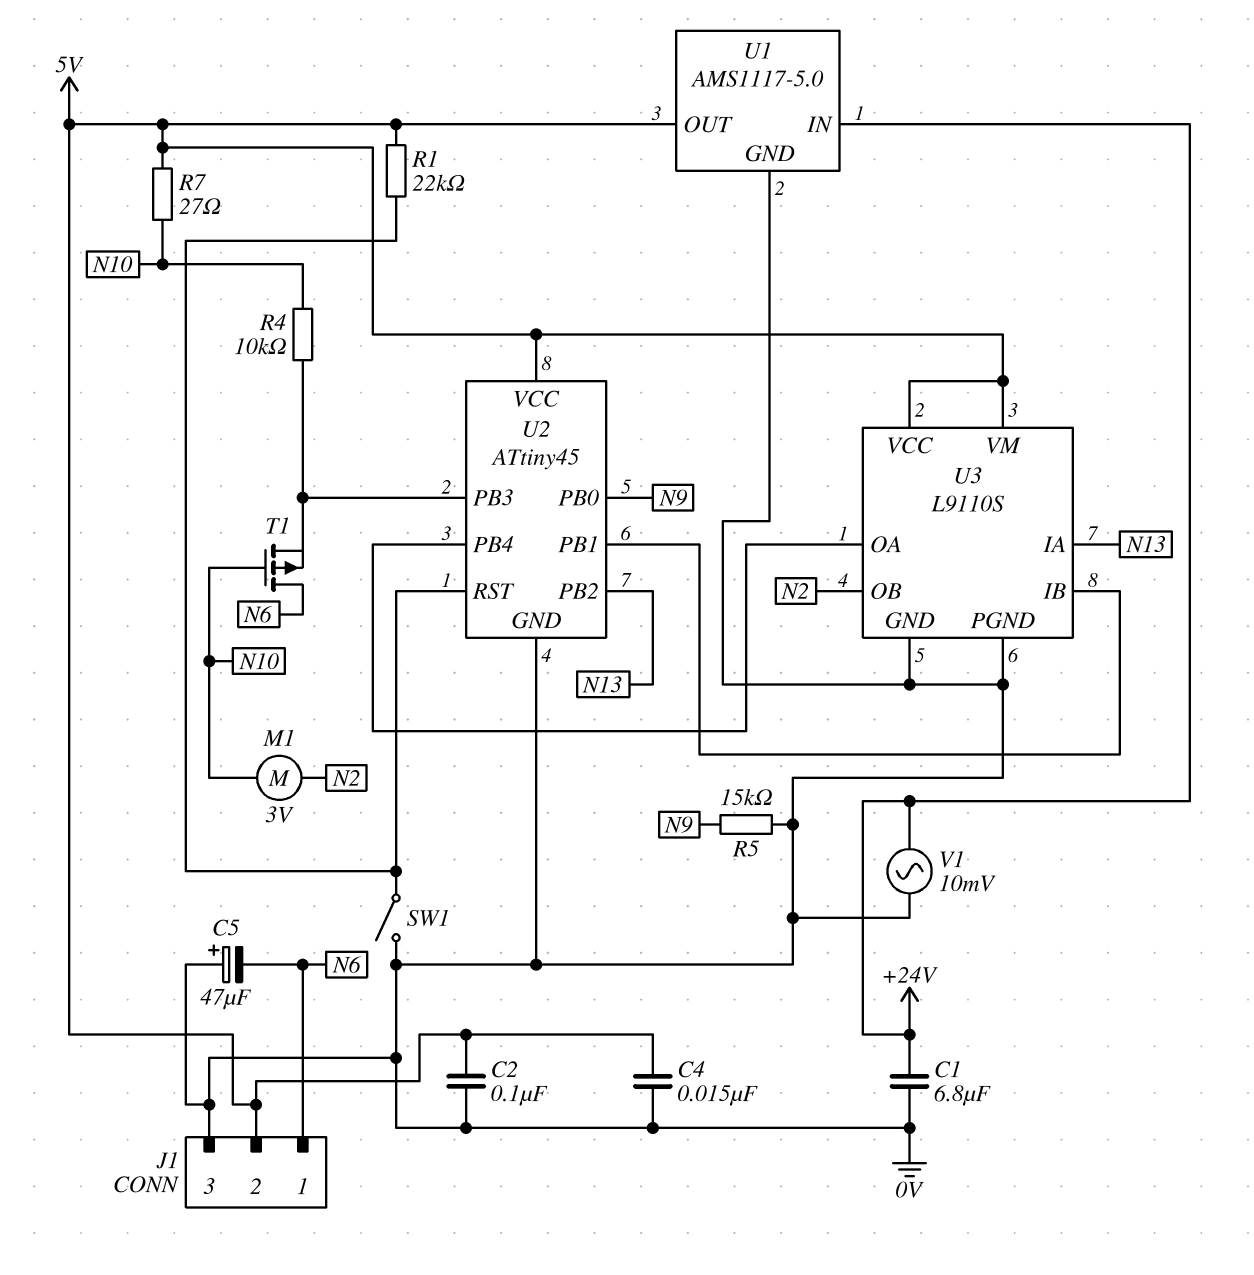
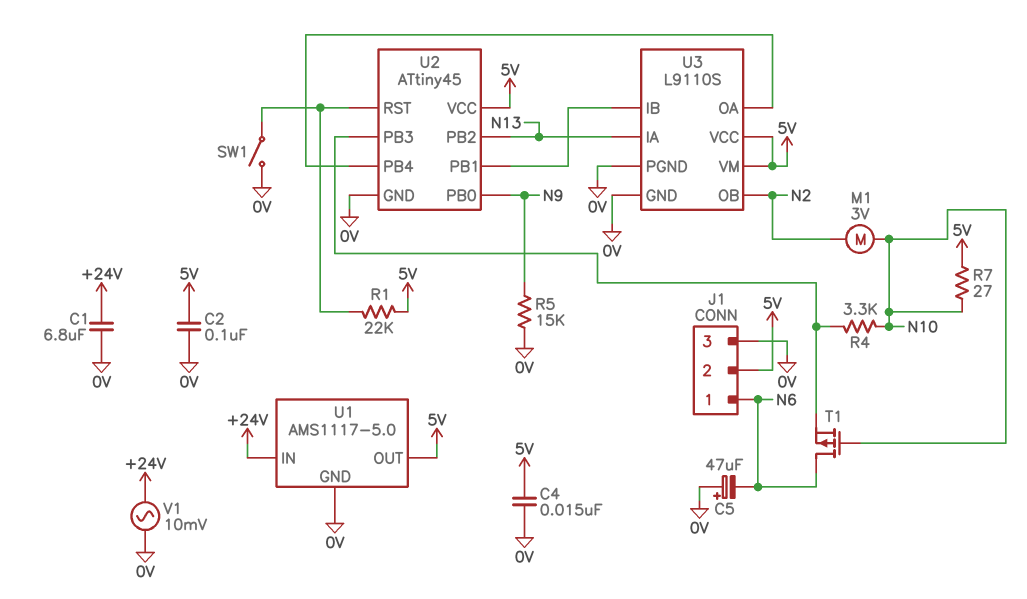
R4: 10k (N10, U2/PB3) -> 3.3k (N10, U2/PB3)

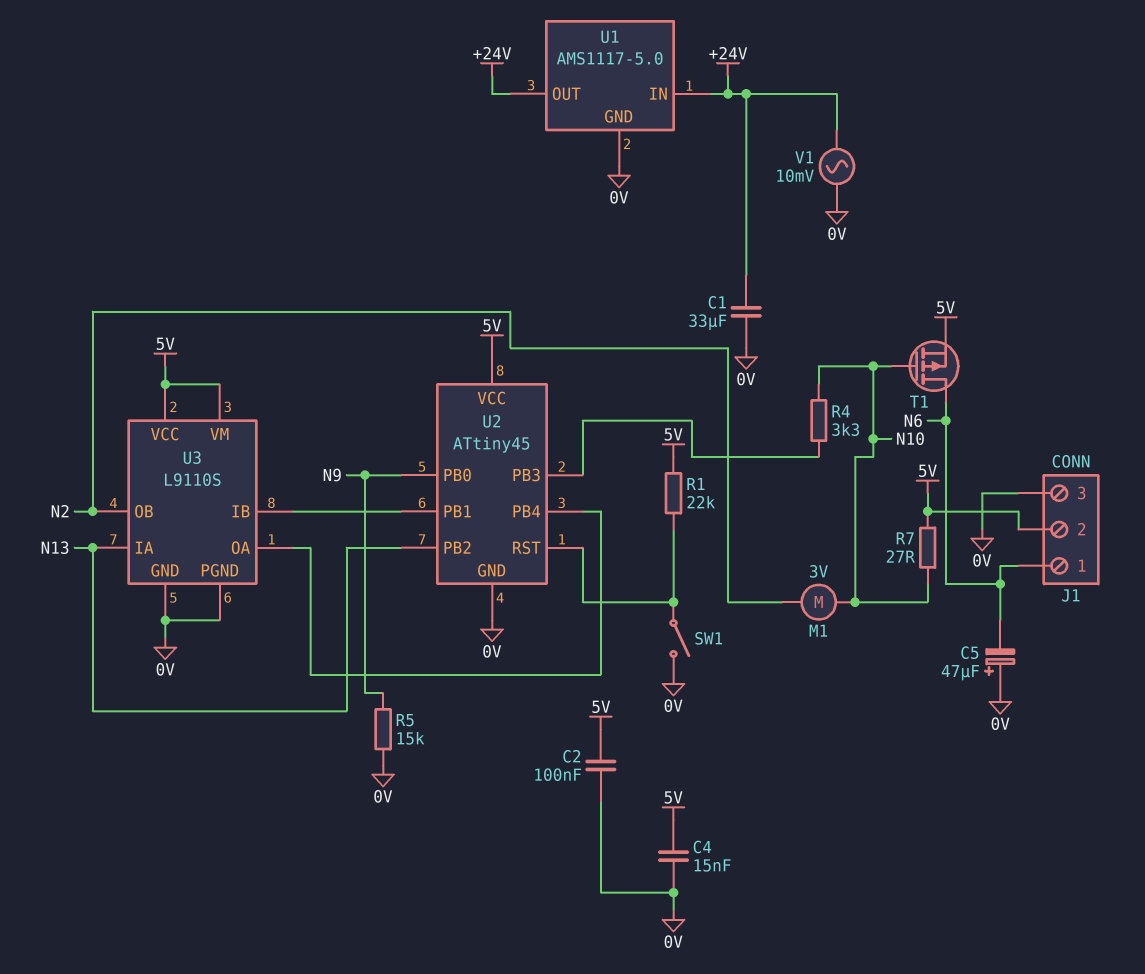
C1: 6.8uF (+24V, 0V) -> 33uF (+24V, 0V)
T1: PMOS (G N10, D N6, S U2/PB3) -> PMOS (G N10, D N6, S 5V)
U1 pin OUT: 5V -> +24V

